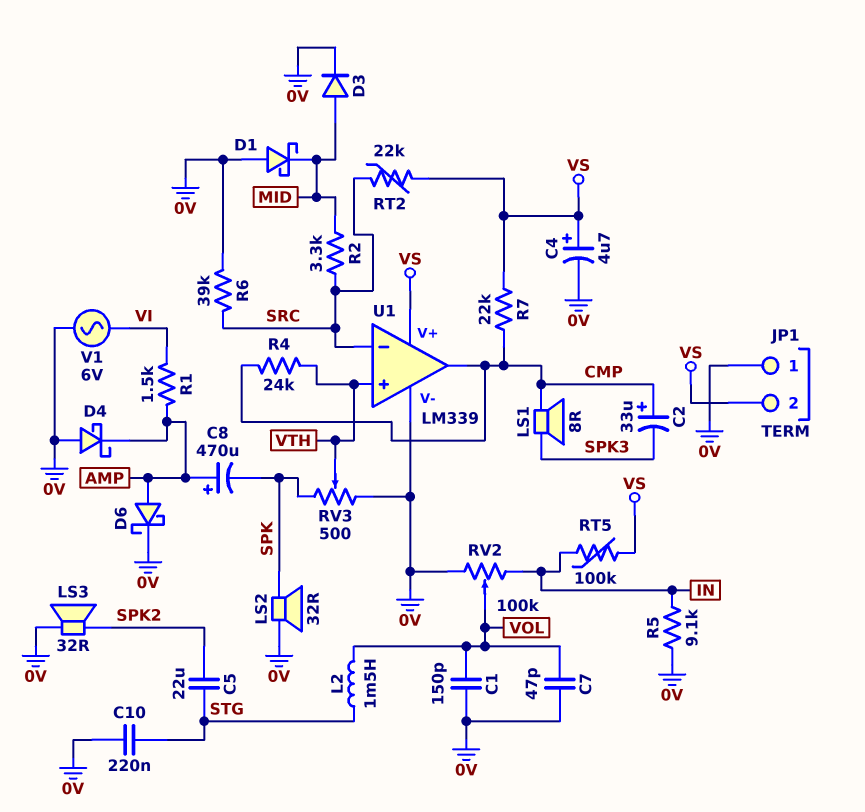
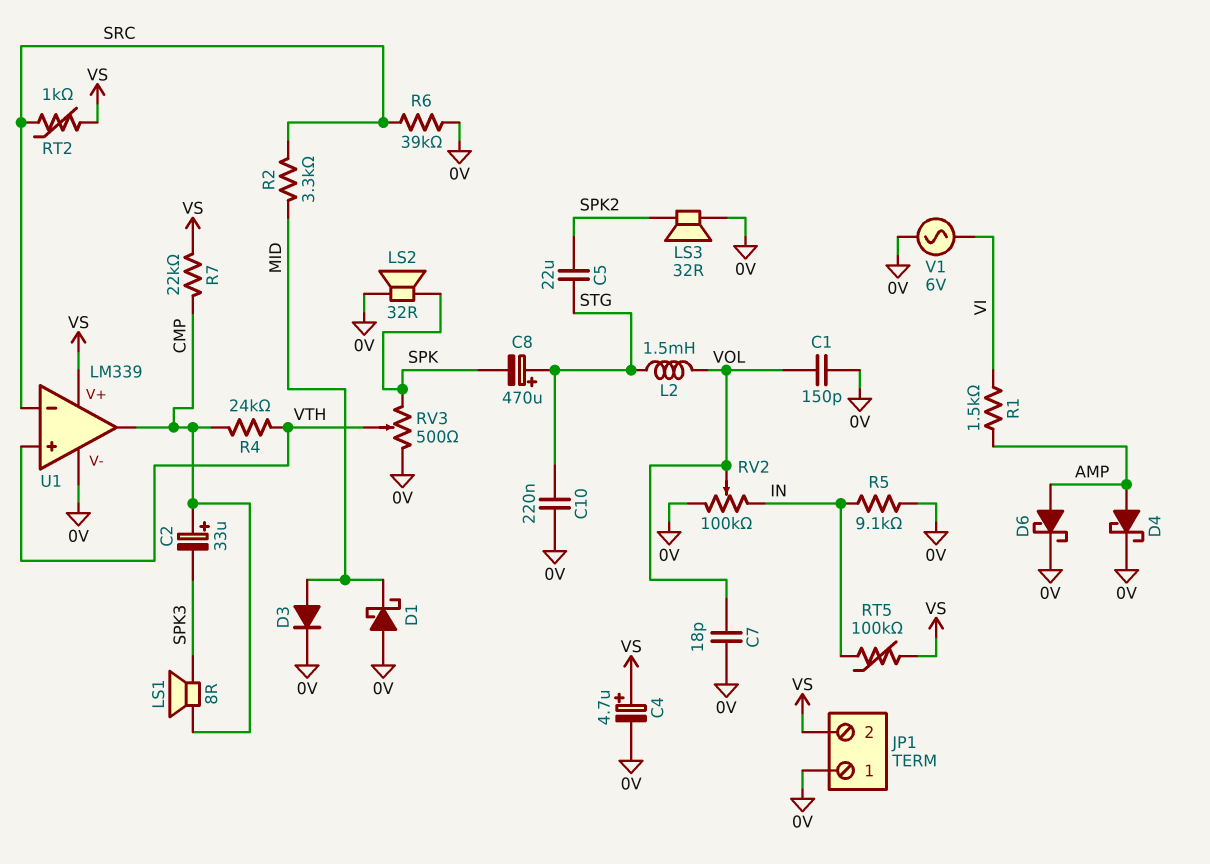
C7: 47pF (0V, VOL) -> 18pF (0V, VOL)
C8: 470uF (plus AMP, minus SPK) -> 470uF (plus STG, minus SPK)
D4: schottky (A 0V, K AMP) -> schottky (A AMP, K 0V)
RT2: 22k (SRC, VS) -> 1k (SRC, VS)

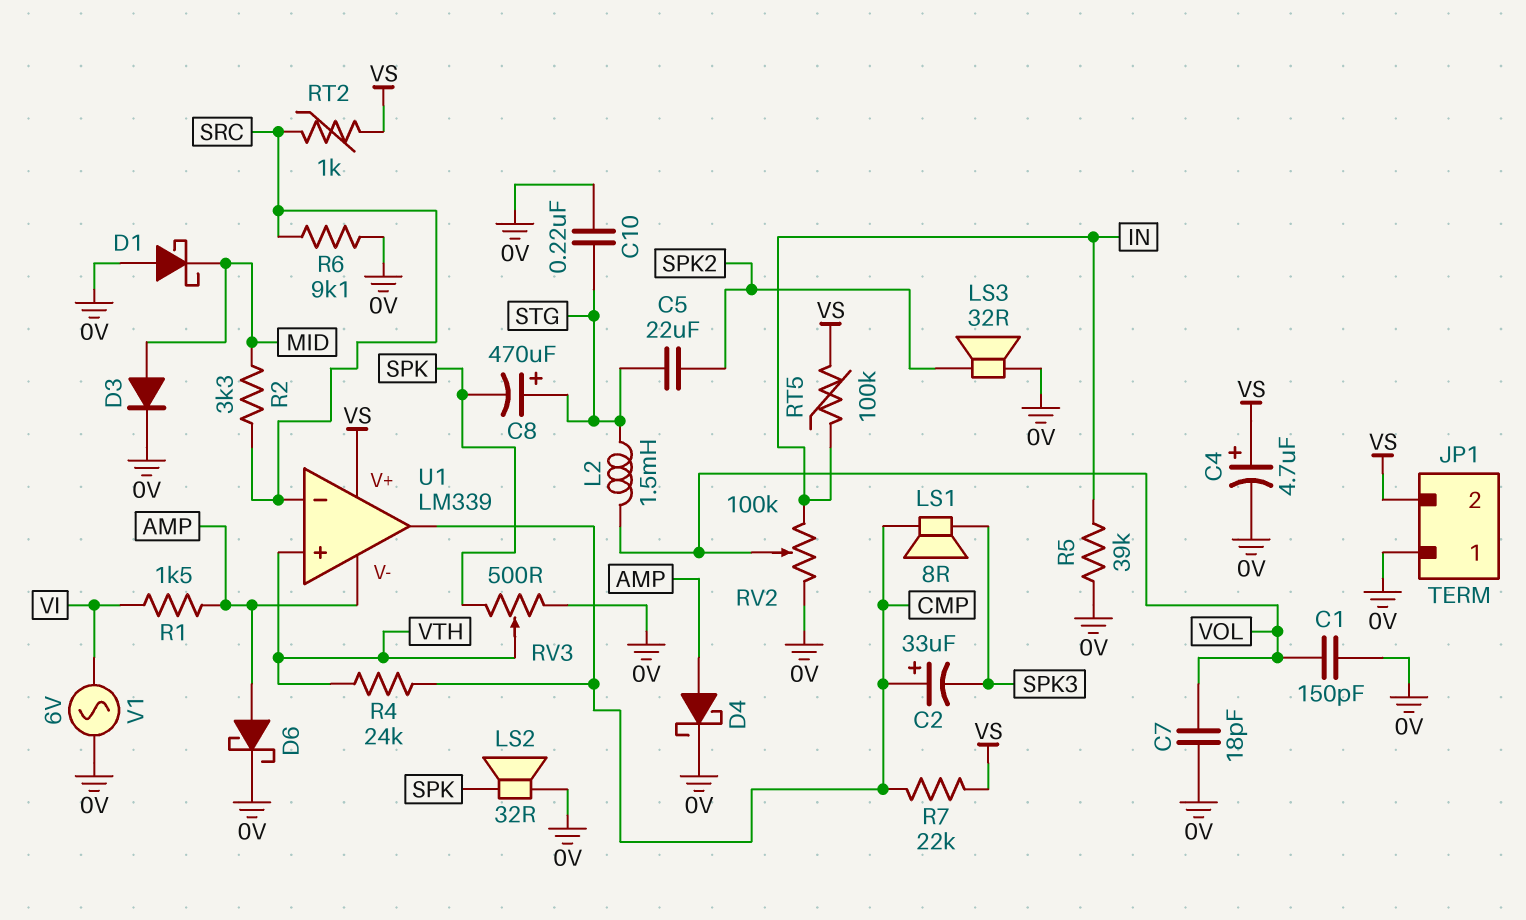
R5: 9.1k (0V, IN) -> 39k (0V, IN)
R6: 39k (0V, SRC) -> 9.1k (0V, SRC)
U1 pin V-: 0V -> AMP

